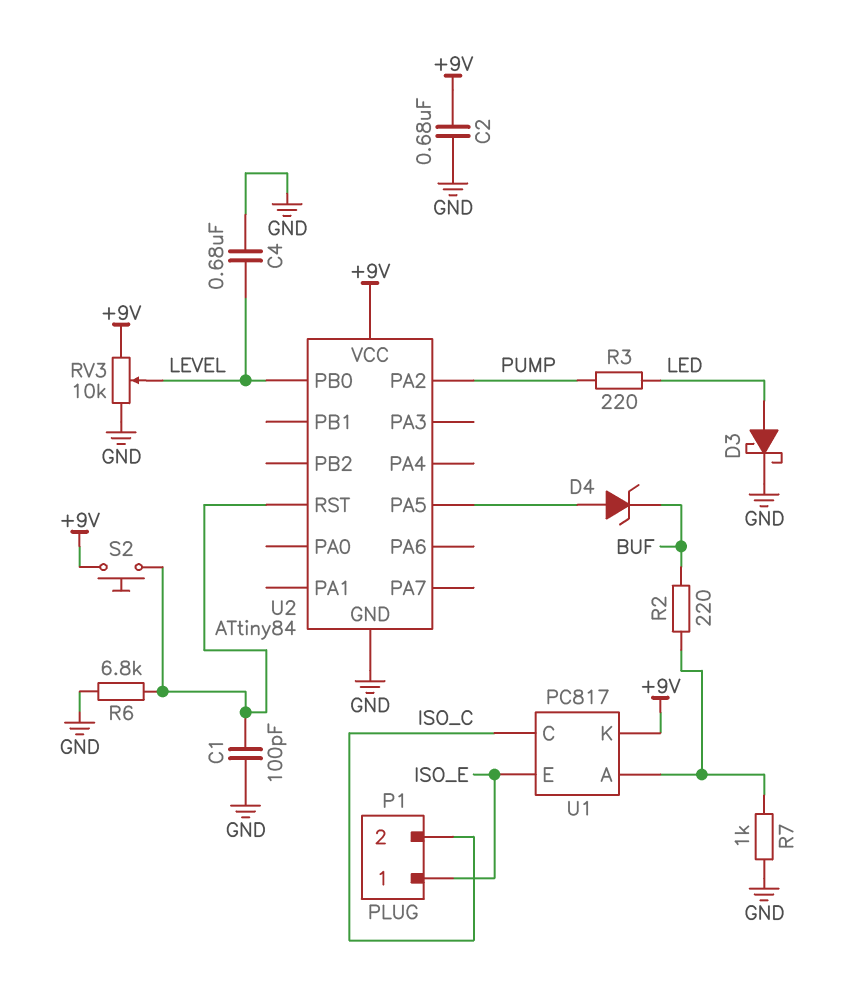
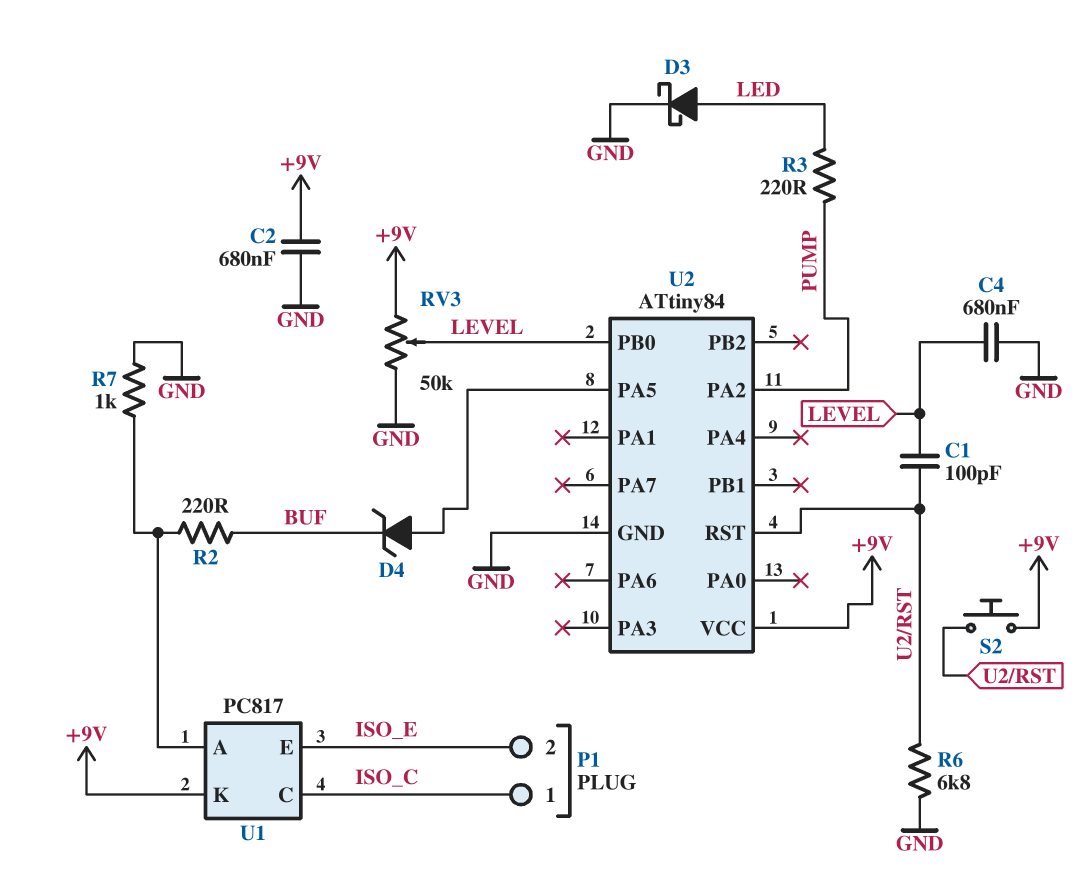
C1: 100pF (GND, U2/RST) -> 100pF (LEVEL, U2/RST)
P1 pin 1: ISO_E -> ISO_C
P1 pin 2: ISO_C -> ISO_E
RV3: 10k (+9V, GND, wiper LEVEL) -> 50k (+9V, GND, wiper LEVEL)

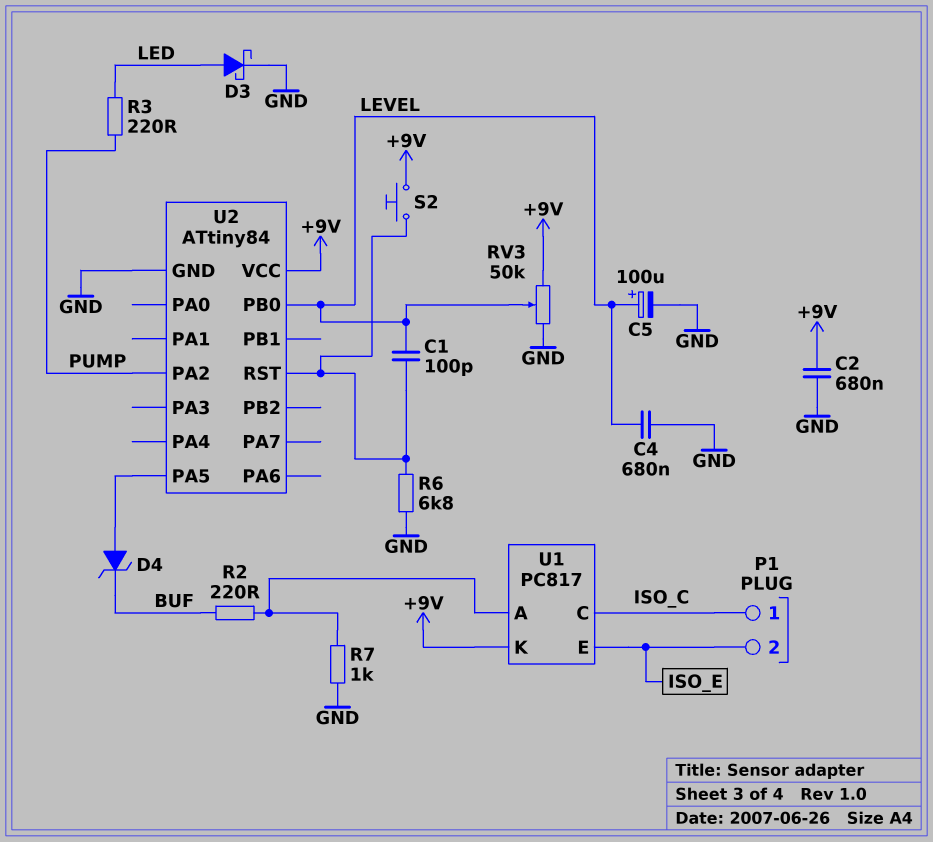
C5: none -> 100uF (plus LEVEL, minus GND)

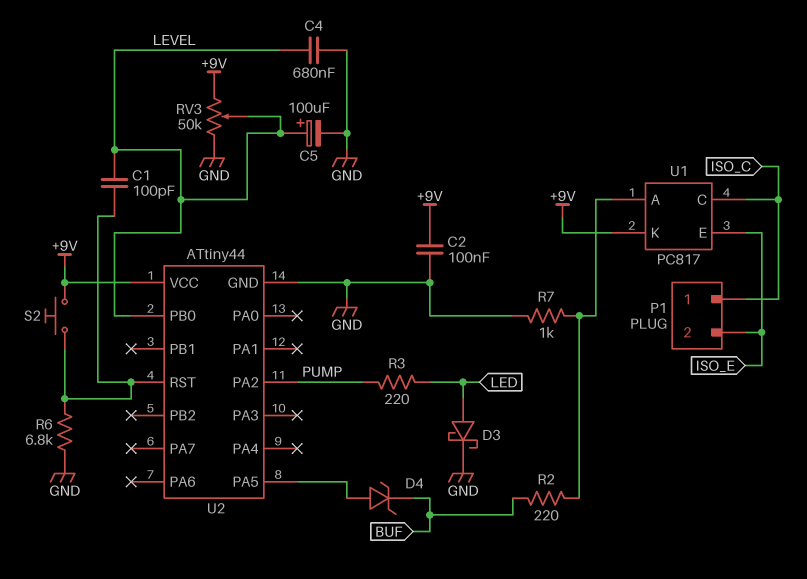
C2: 680nF (+9V, GND) -> 100nF (+9V, GND)
U2: ATtiny84 -> ATtiny44

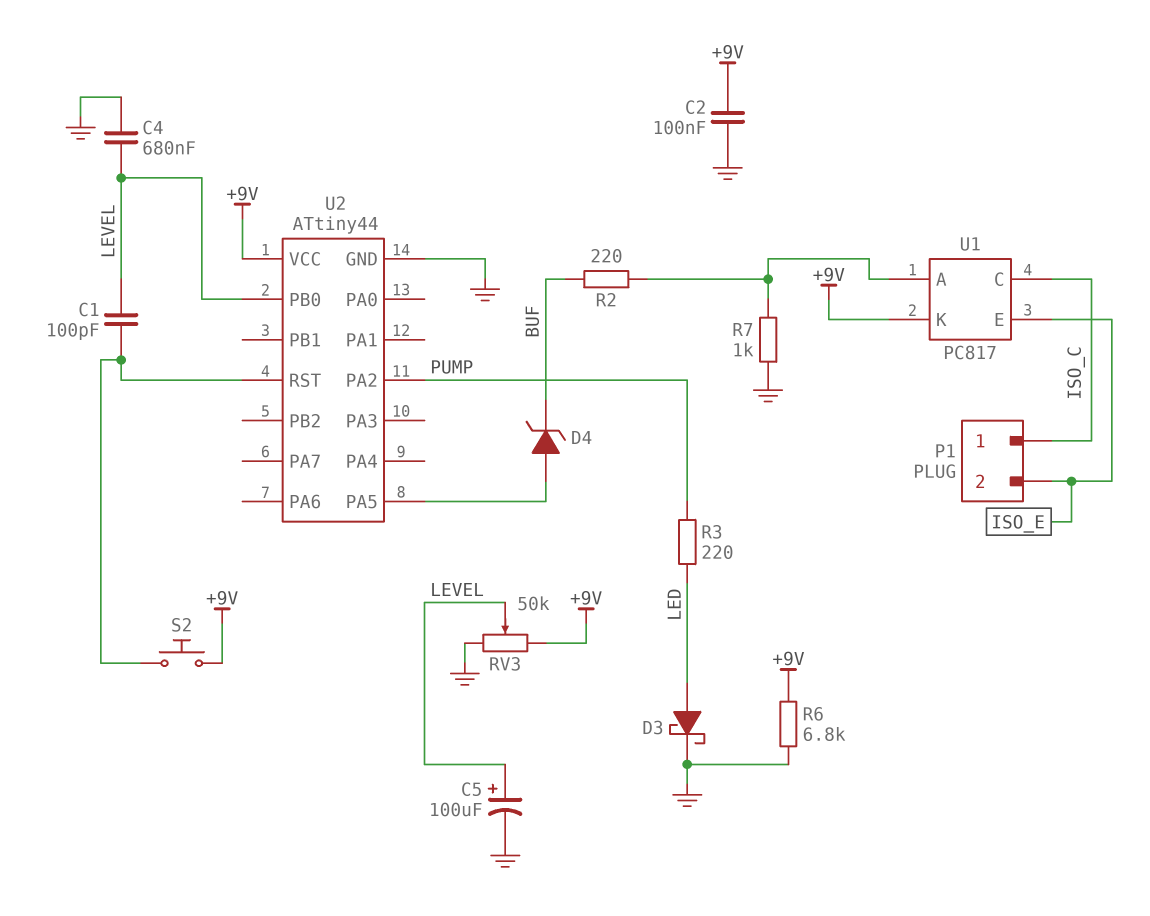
R6: 6.8k (GND, U2/RST) -> 6.8k (+9V, GND)

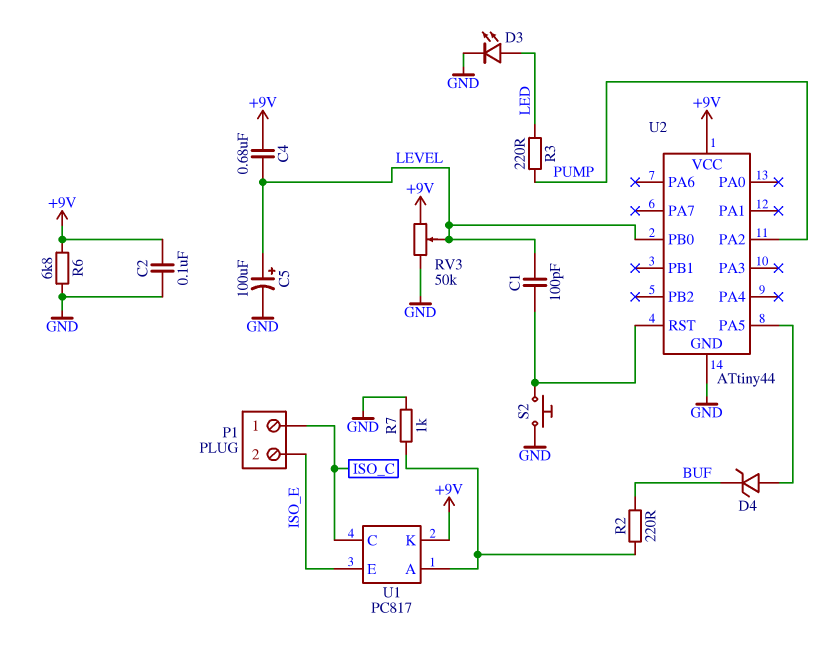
C4: 680nF (GND, LEVEL) -> 680nF (+9V, LEVEL)
D3: schottky (A LED, K GND) -> LED (A LED, K GND)
S2: button (+9V, U2/RST) -> button (GND, U2/RST)

